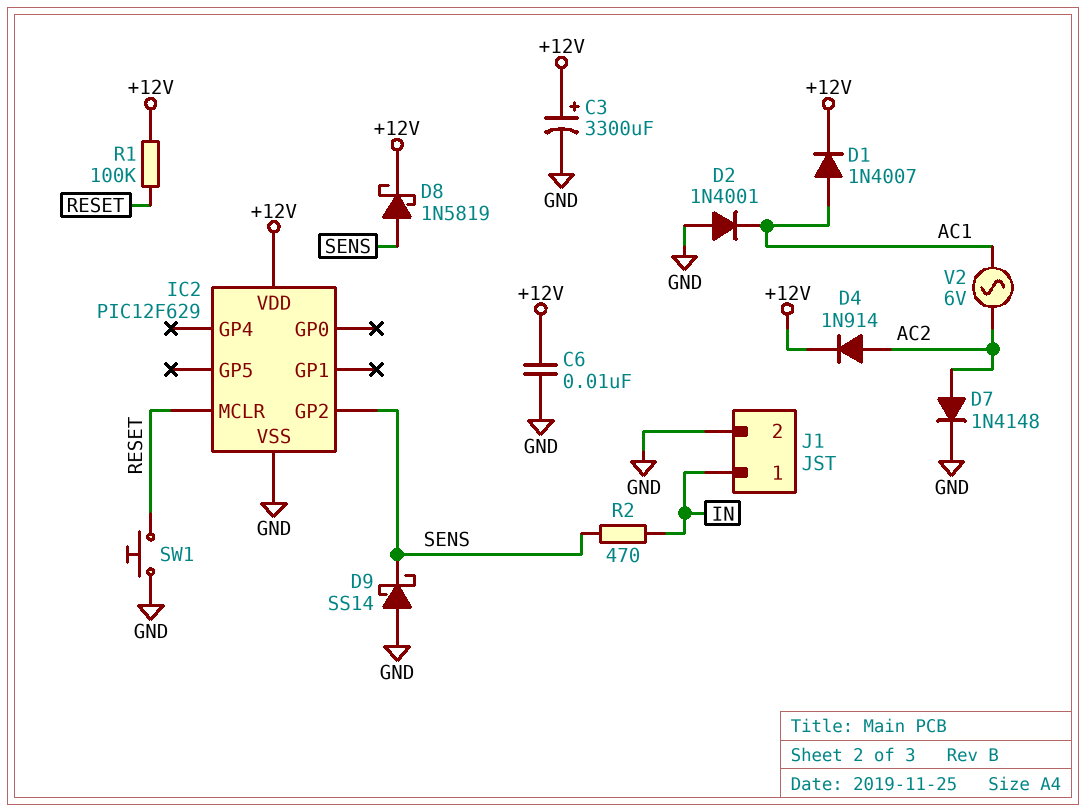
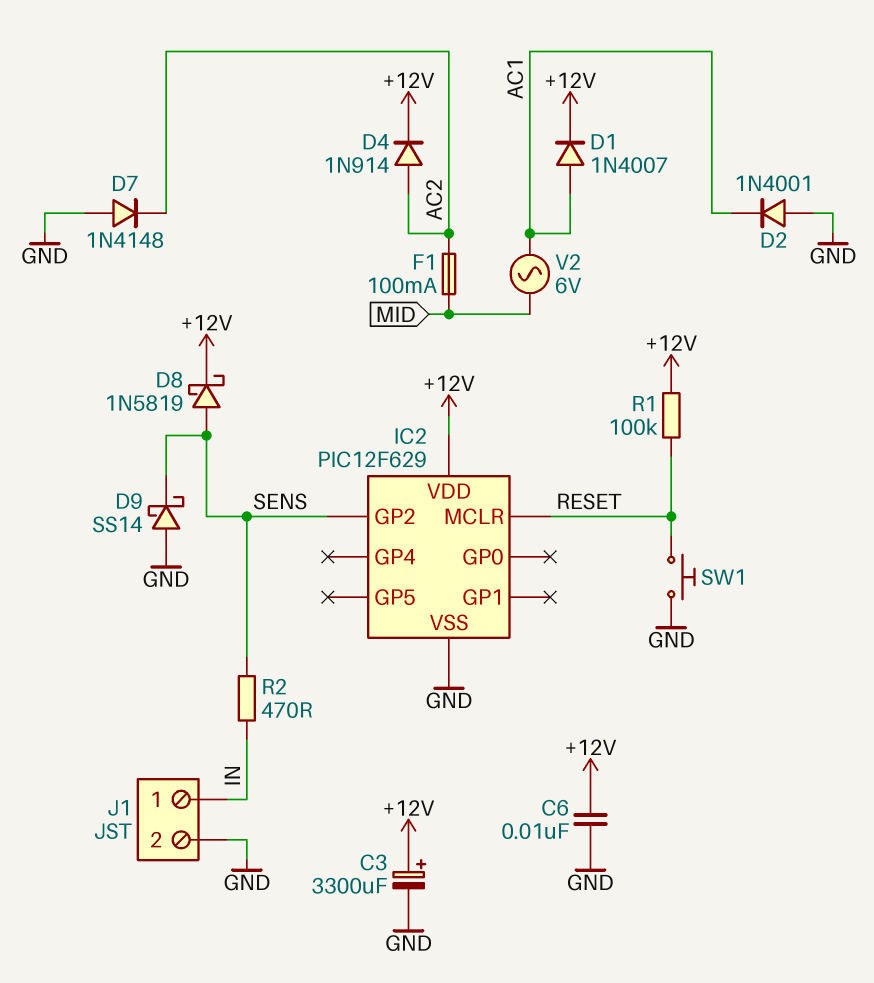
D7: diode 1N4148 (A AC2, K GND) -> diode 1N4148 (A GND, K AC2)
F1: none -> 100mA (AC2, MID)
V2: AC 6V (AC1, AC2) -> AC 6V (AC1, MID)

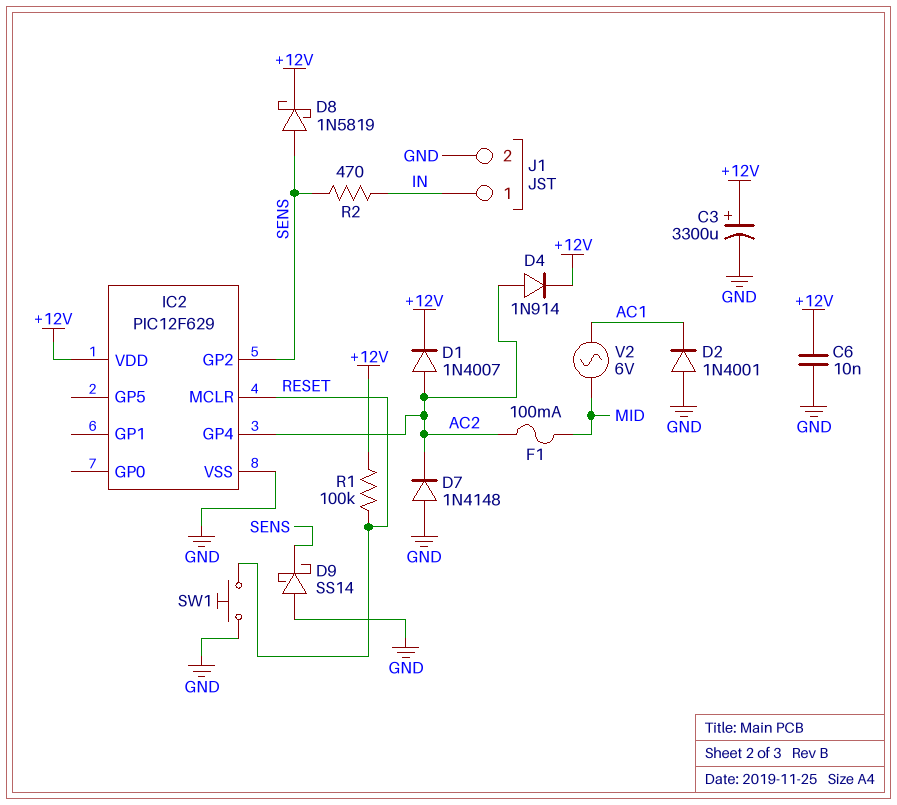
D1: diode 1N4007 (A AC1, K +12V) -> diode 1N4007 (A AC2, K +12V)
IC2 pin GP4: none -> AC2

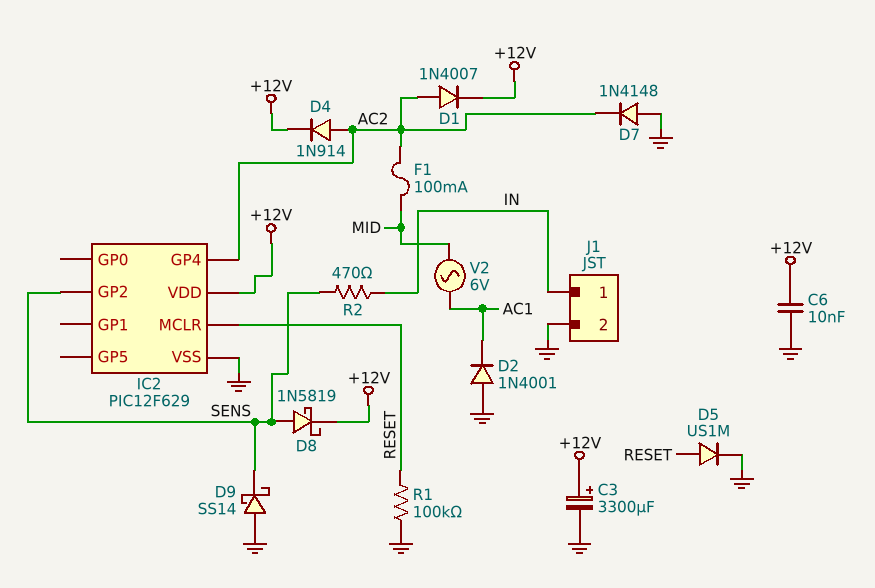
D5: none -> diode US1M (A RESET, K GND)
R1: 100k (+12V, RESET) -> 100k (GND, RESET)
SW1: button (GND, RESET) -> none

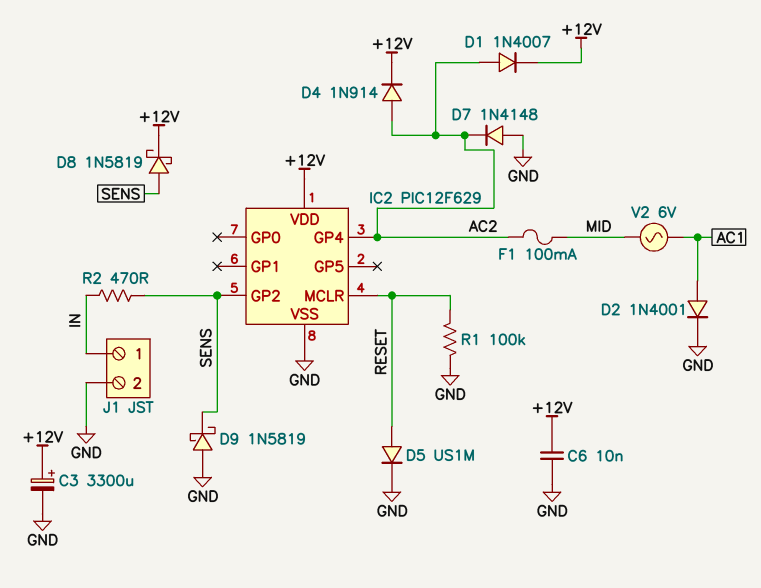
D2: diode 1N4001 (A GND, K AC1) -> diode 1N4001 (A AC1, K GND)
D9: schottky SS14 (A GND, K SENS) -> schottky 1N5819 (A GND, K SENS)

